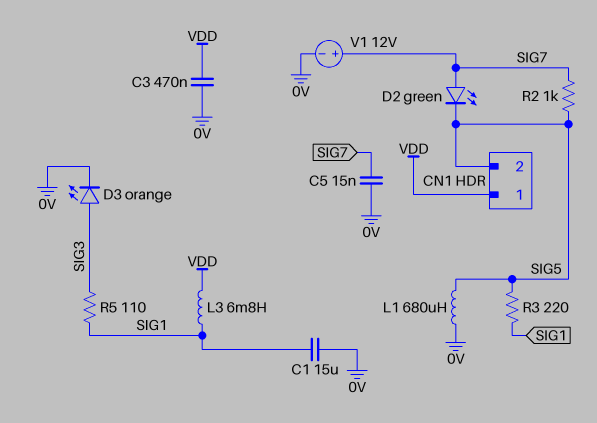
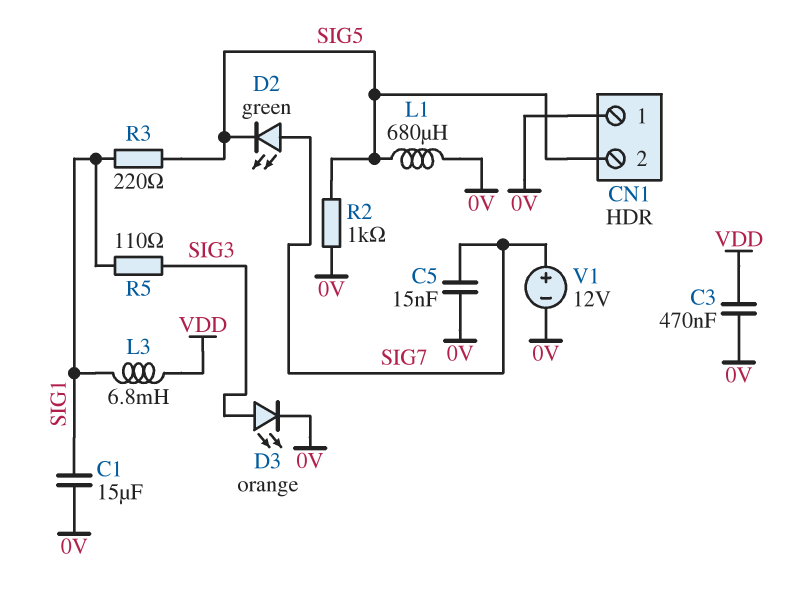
CN1 pin 1: VDD -> 0V
R2: 1k (SIG5, SIG7) -> 1k (0V, SIG5)

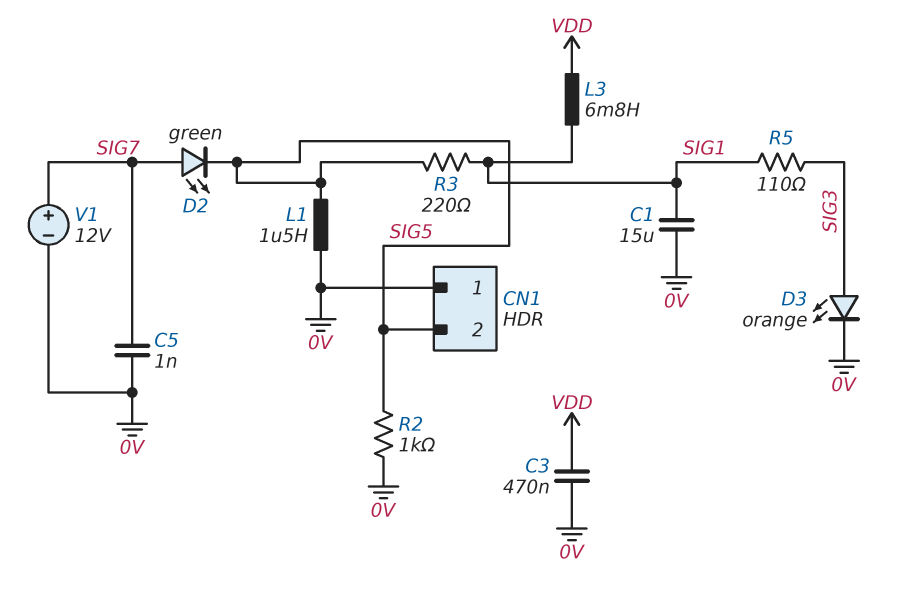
C5: 15nF (0V, SIG7) -> 1nF (0V, SIG7)
L1: 680uH (0V, SIG5) -> 1.5uH (0V, SIG5)

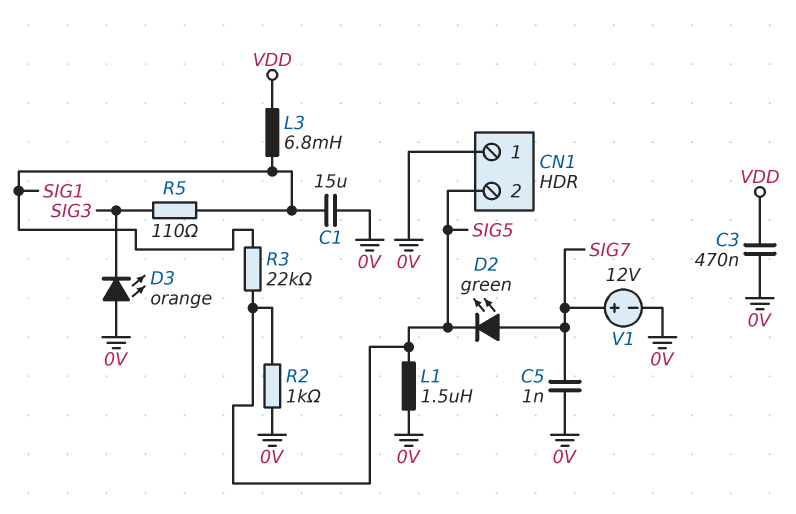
D3: LED orange (A SIG3, K 0V) -> LED orange (A 0V, K SIG3)
R3: 220 (SIG1, SIG5) -> 22k (SIG1, SIG5)

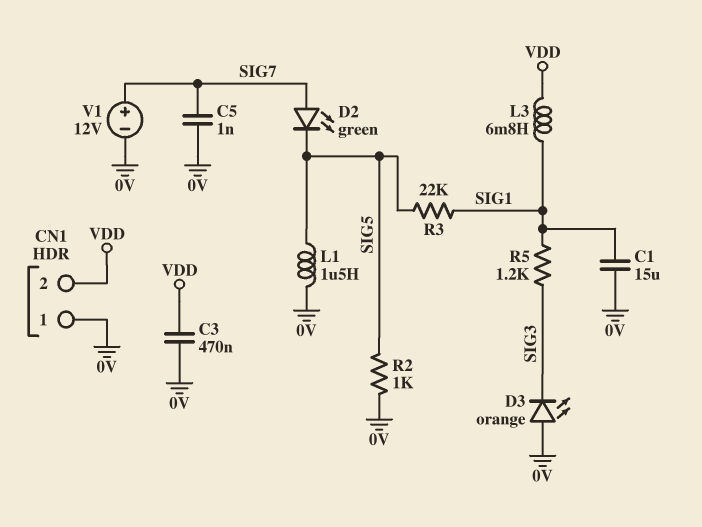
CN1 pin 2: SIG5 -> VDD
R5: 110 (SIG1, SIG3) -> 1.2k (SIG1, SIG3)

